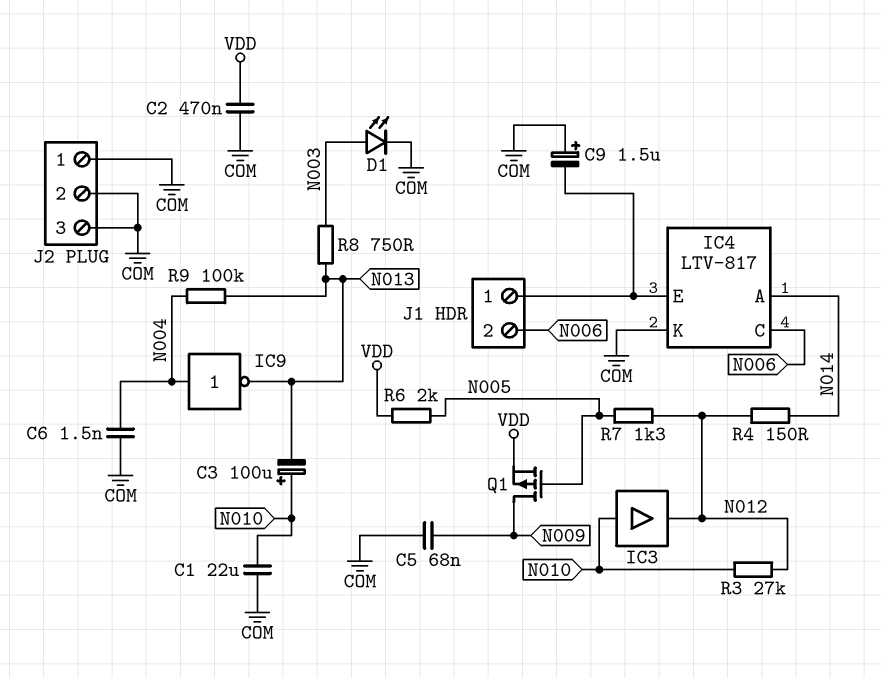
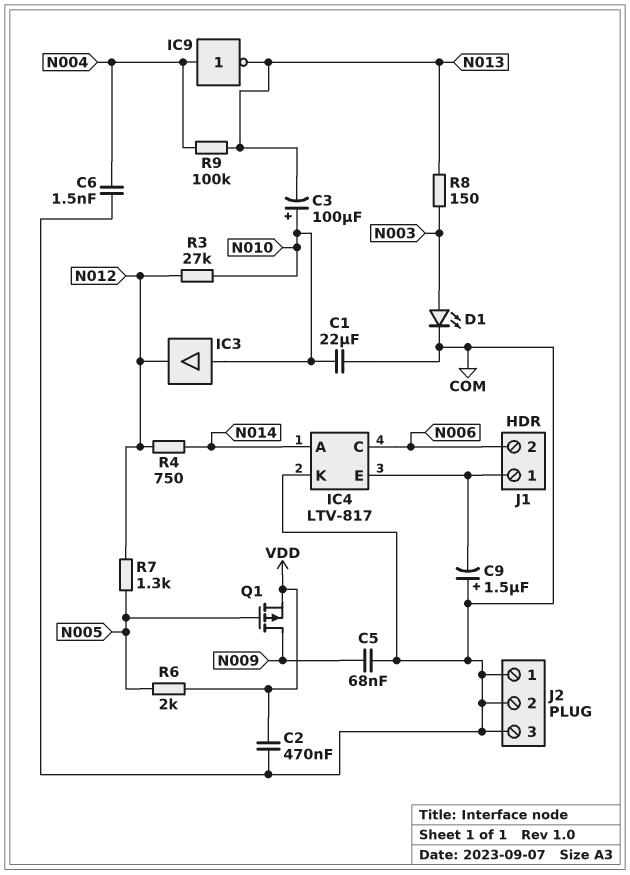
R4: 150 (N012, N014) -> 750 (N012, N014)
R8: 750 (N003, N013) -> 150 (N003, N013)

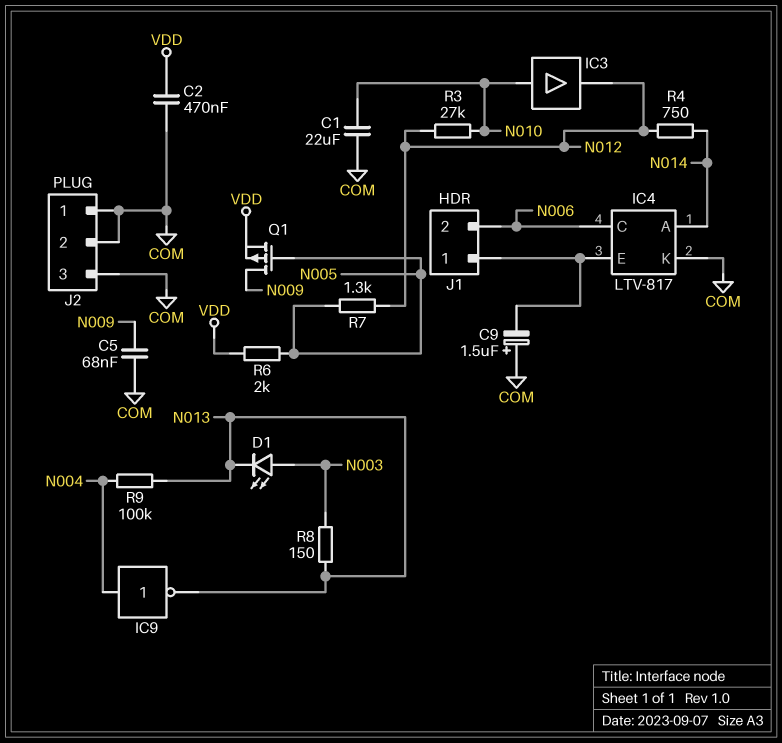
C3: 100uF (plus N010, minus N013) -> none
C6: 1.5nF (COM, N004) -> none
D1: LED (A N003, K COM) -> LED (A N003, K N013)

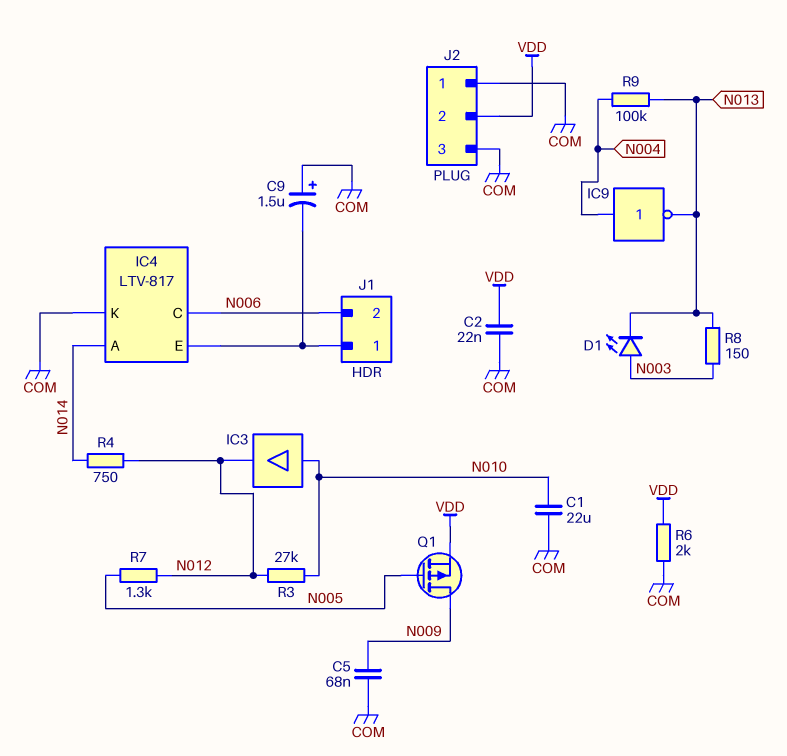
C2: 470nF (COM, VDD) -> 22nF (COM, VDD)
J2 pin 2: COM -> VDD
R6: 2k (N005, VDD) -> 2k (COM, VDD)

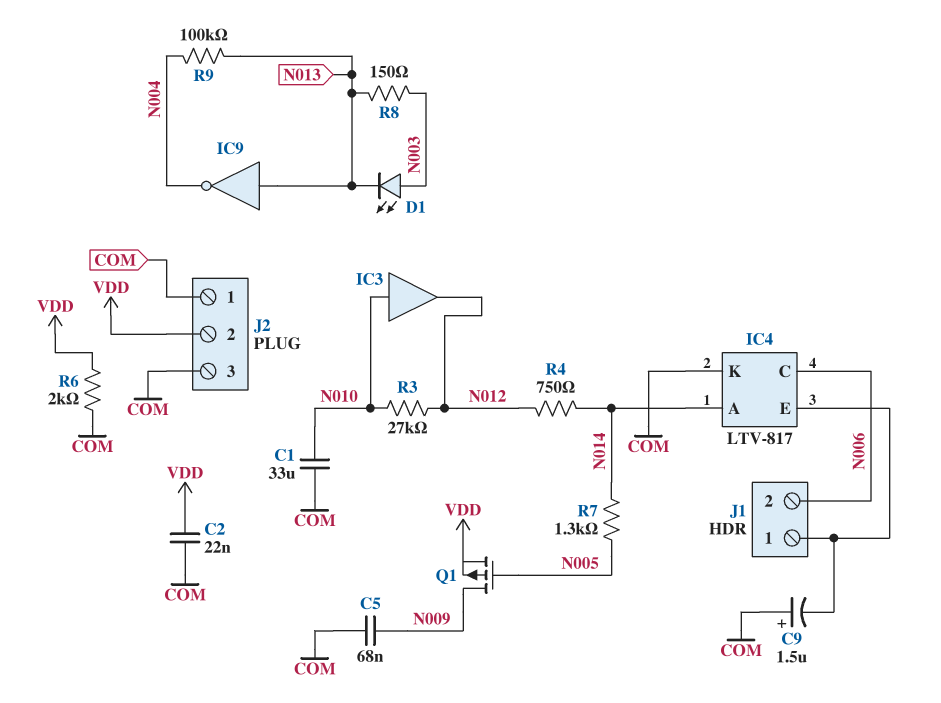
C1: 22uF (COM, N010) -> 33uF (COM, N010)
IC9: NOT (in N004, out N013) -> NOT (in N013, out N004)
R7: 1.3k (N005, N012) -> 1.3k (N005, N014)

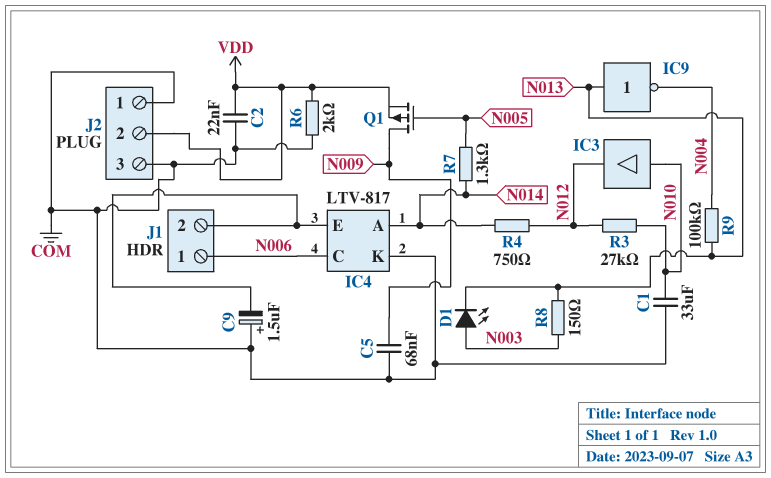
J1 pin 1: IC4/E -> N006
J1 pin 2: N006 -> IC4/E

